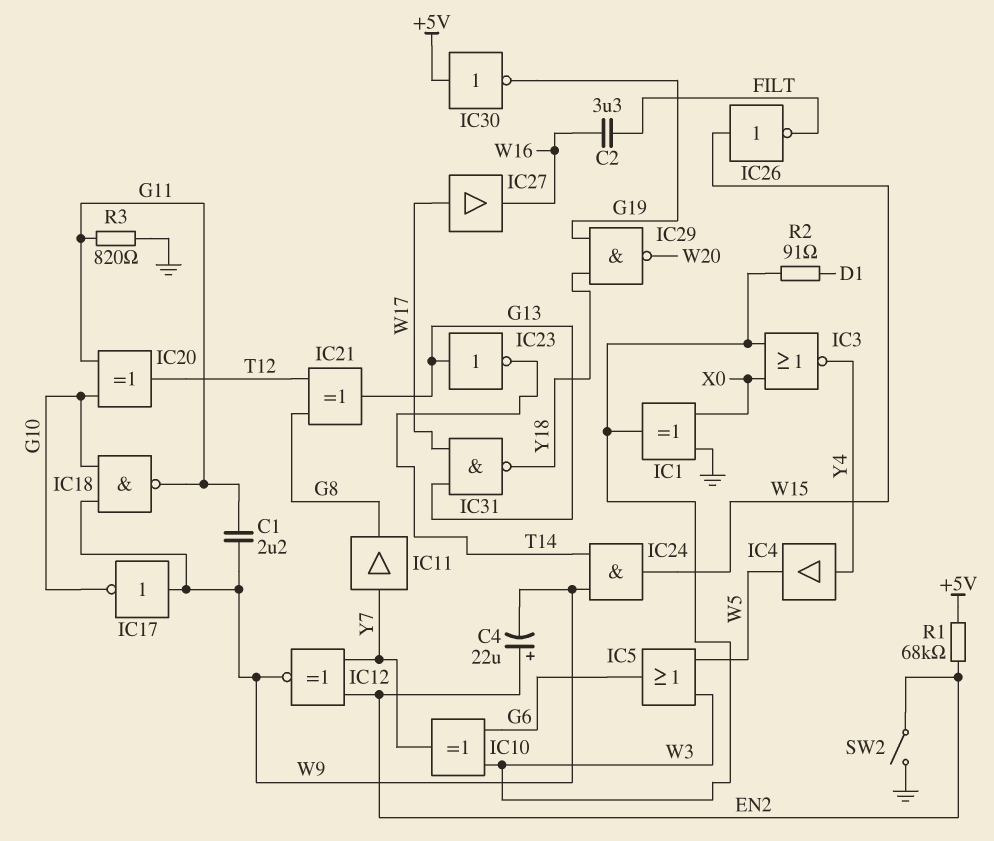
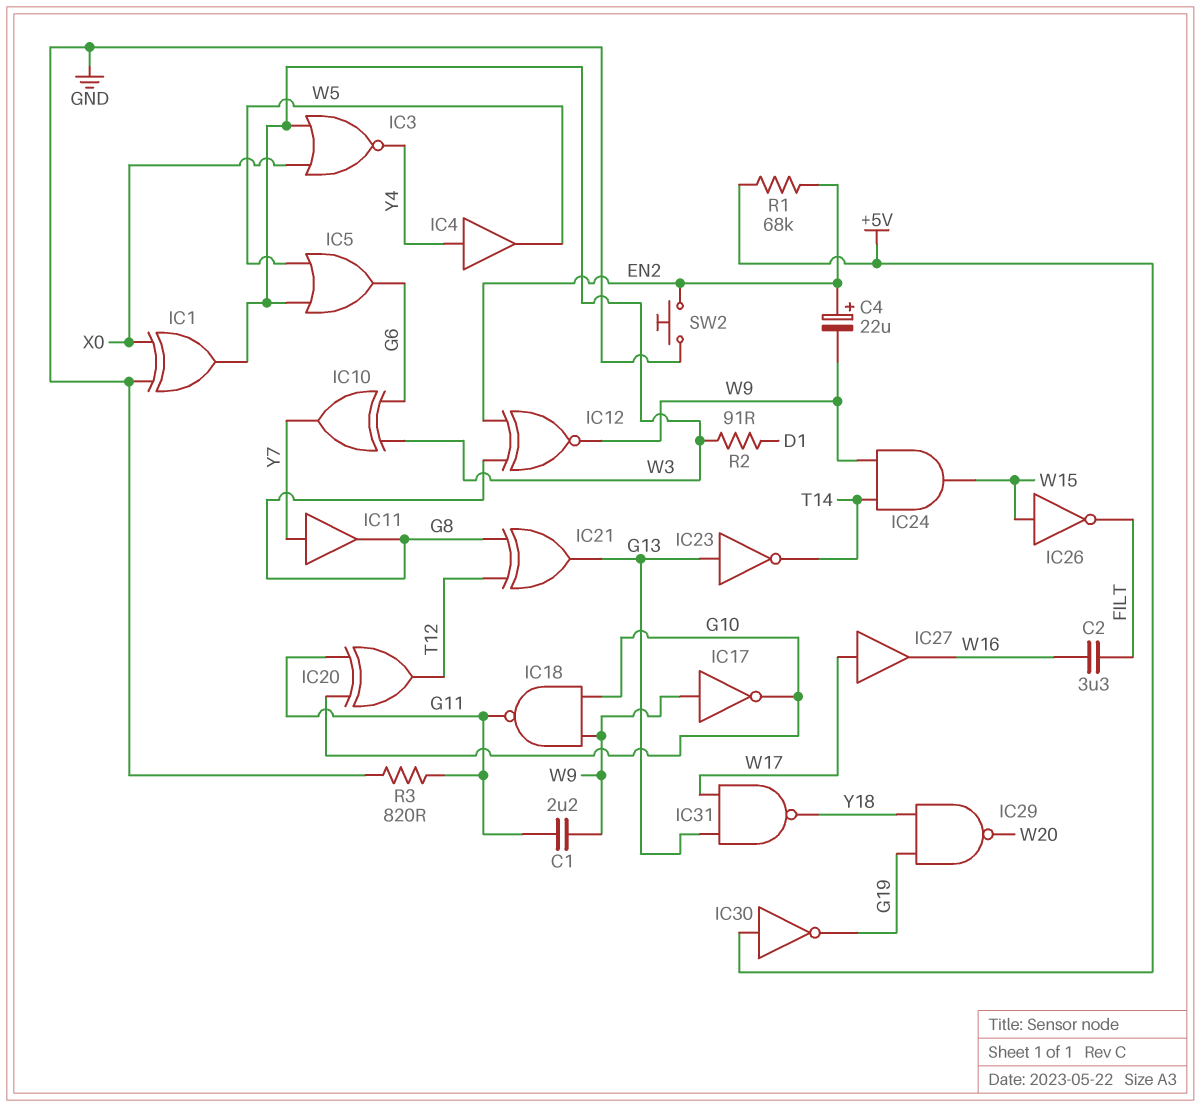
IC12: XNOR (in EN2, in Y7, out W9) -> XNOR (in EN2, in G8, out W9)
SW2: switch (EN2, GND) -> button (EN2, GND)

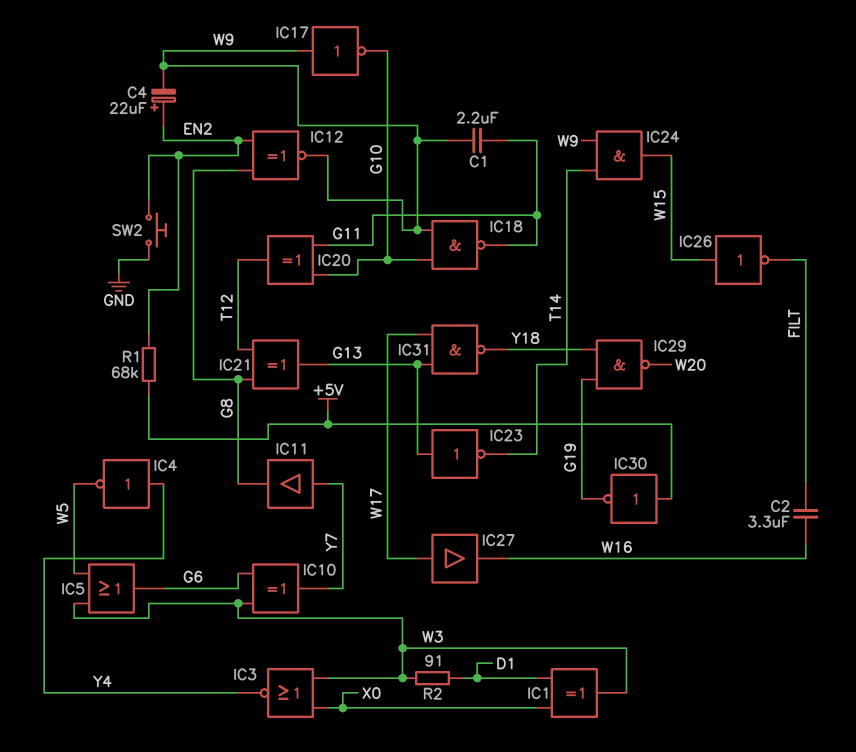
IC1: XOR (in GND, in X0, out W3) -> XOR (in D1, in X0, out W3)
IC4: buffer (in Y4, out W5) -> NOT (in Y4, out W5)
R3: 820 (G11, GND) -> none

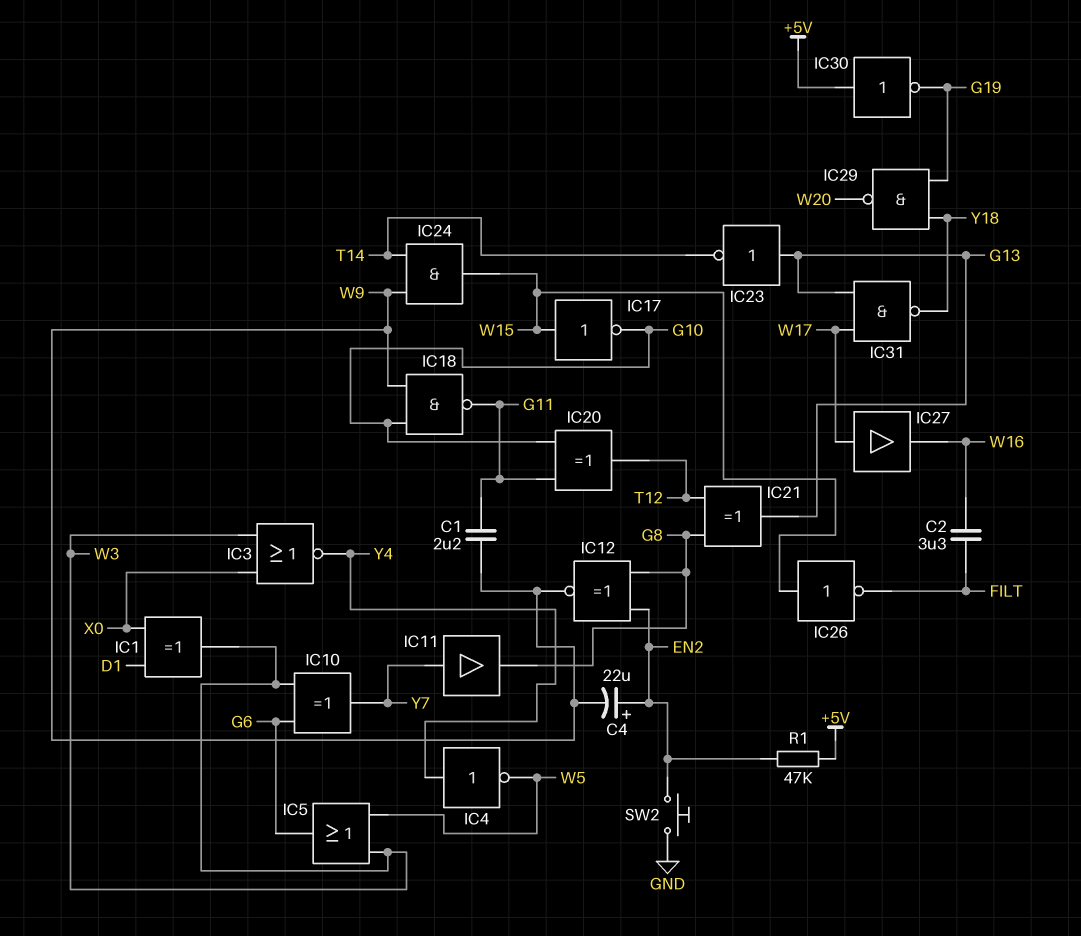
IC17: NOT (in W9, out G10) -> NOT (in W15, out G10)
R1: 68k (+5V, EN2) -> 47k (+5V, EN2)
R2: 91 (D1, W3) -> none

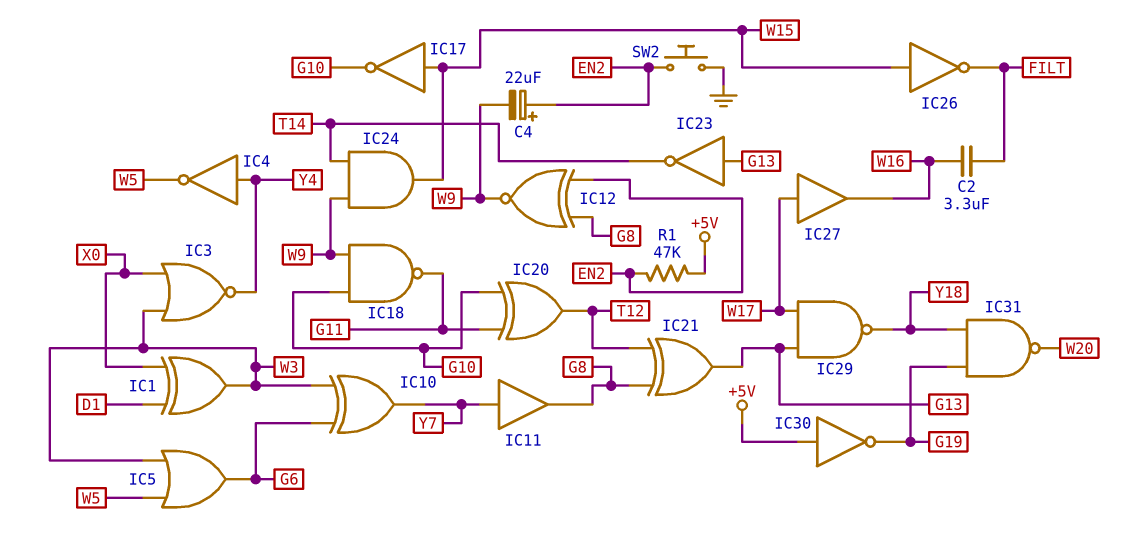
C1: 2.2uF (G11, W9) -> none
IC29: NAND (in G19, in Y18, out W20) -> NAND (in G13, in W17, out Y18)
IC31: NAND (in G13, in W17, out Y18) -> NAND (in G19, in Y18, out W20)

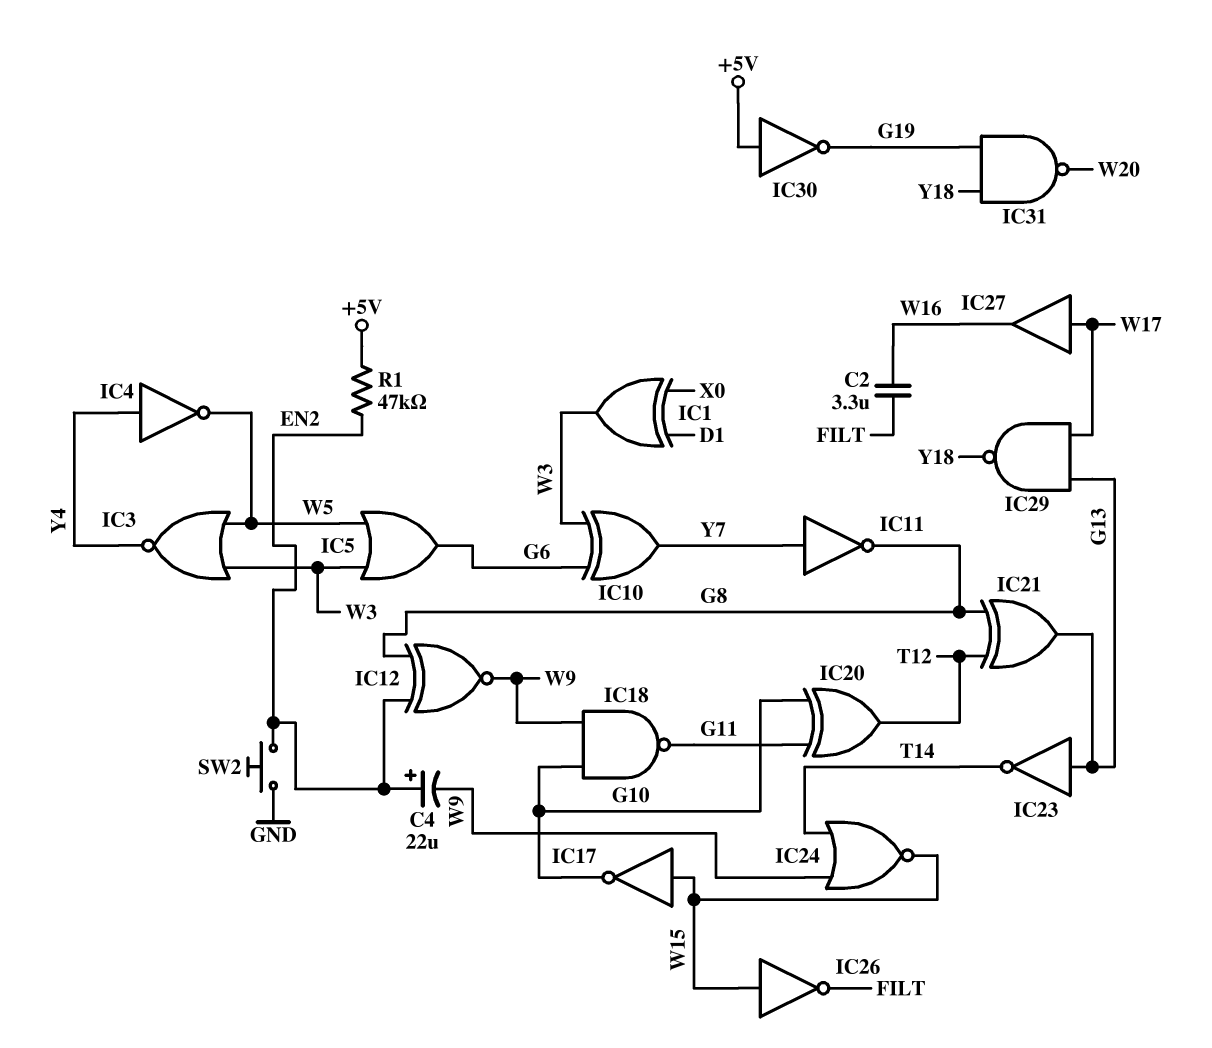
IC3: NOR (in W3, in X0, out Y4) -> NOR (in W3, in W5, out Y4)
IC11: buffer (in Y7, out G8) -> NOT (in Y7, out G8)
IC24: AND (in T14, in W9, out W15) -> NOR (in T14, in W9, out W15)

